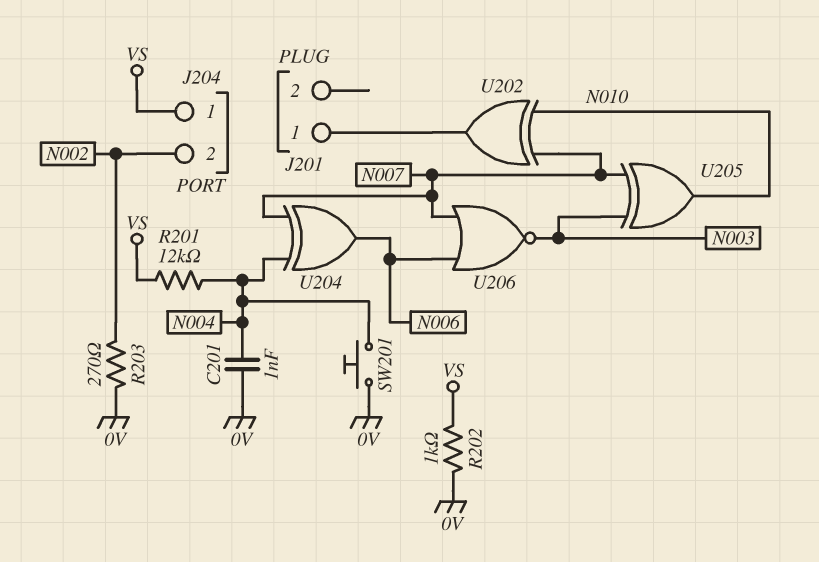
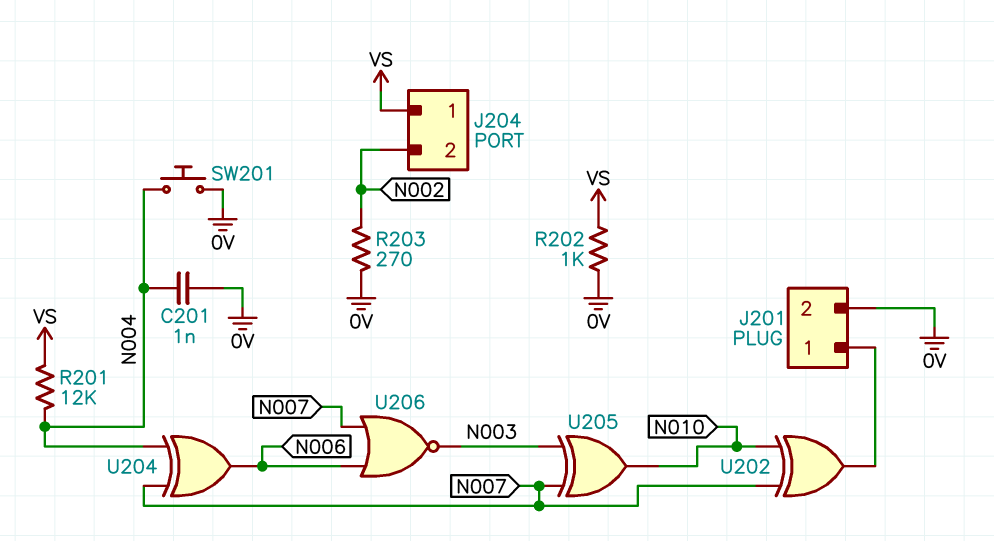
J201 pin 2: none -> 0V

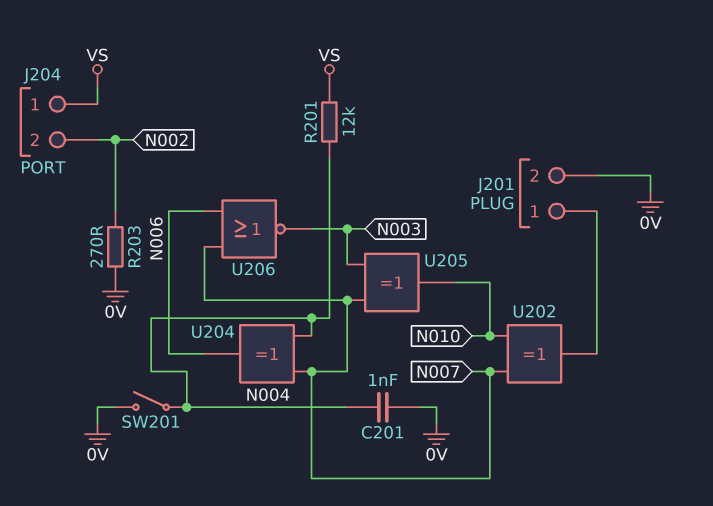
R202: 1k (0V, VS) -> none
SW201: button (0V, N004) -> switch (0V, N004)

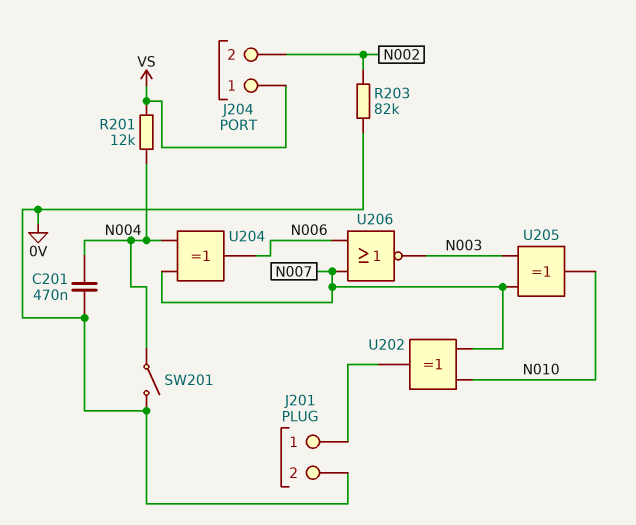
C201: 1nF (0V, N004) -> 470nF (0V, N004)
R203: 270 (0V, N002) -> 82k (0V, N002)

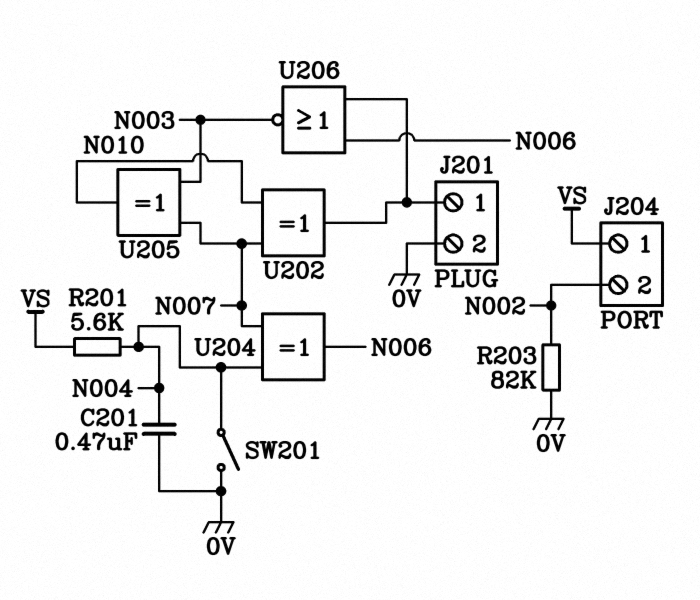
R201: 12k (N004, VS) -> 5.6k (N004, VS)
U206: NOR (in N006, in N007, out N003) -> NOR (in J201/1, in N006, out N003)

